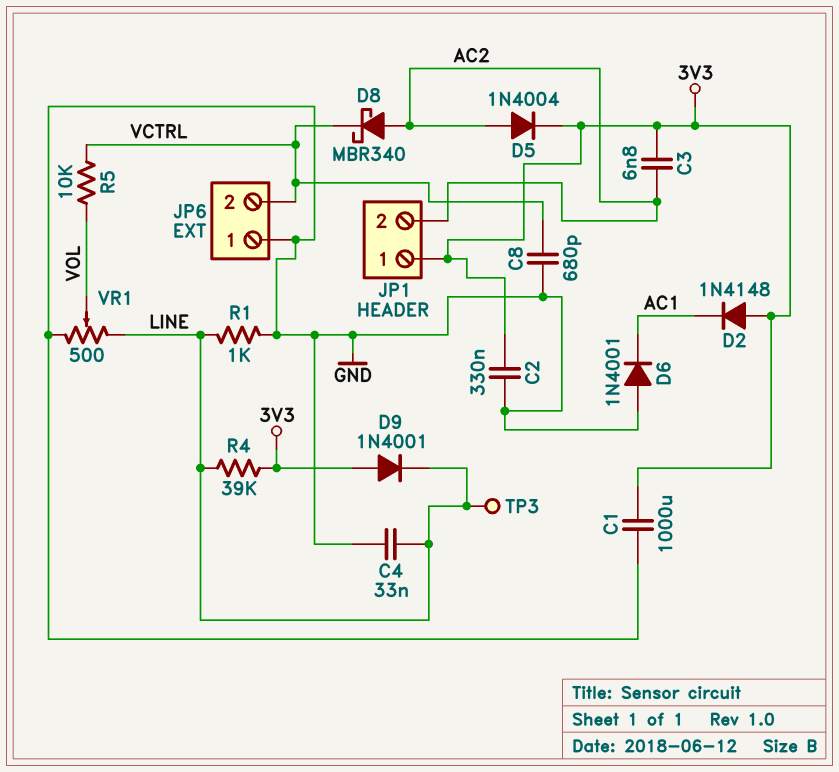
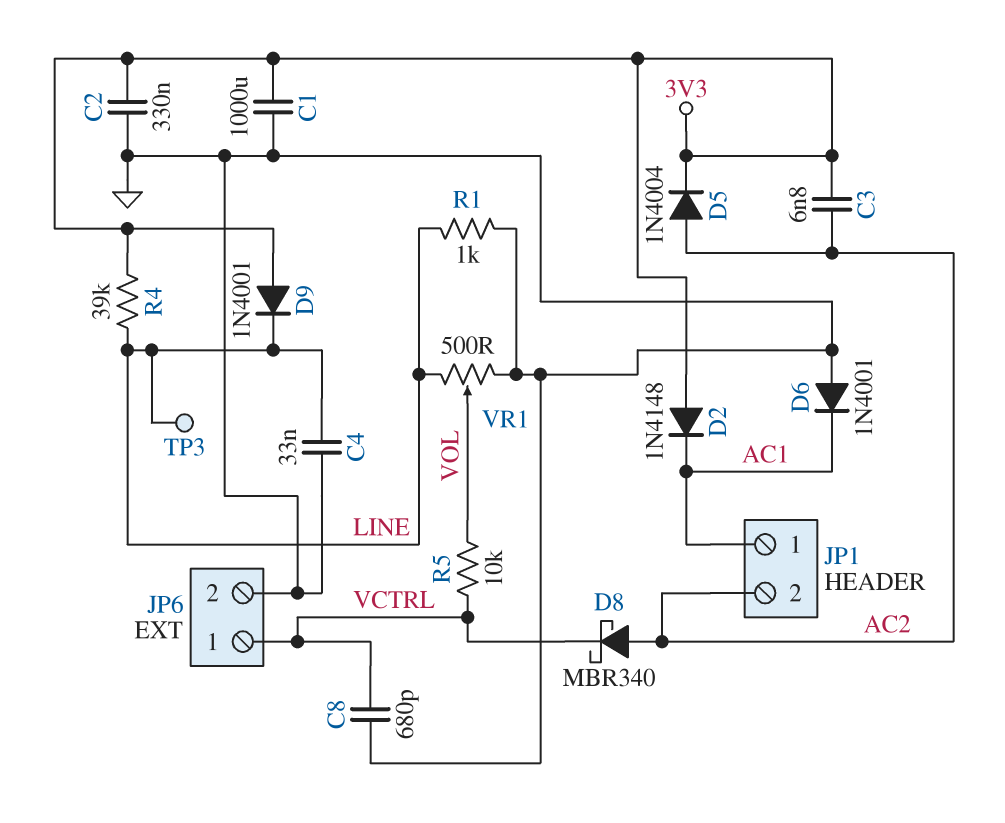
JP1 pin 1: 3V3 -> AC1
JP6 pin 1: GND -> VCTRL
JP6 pin 2: VCTRL -> GND

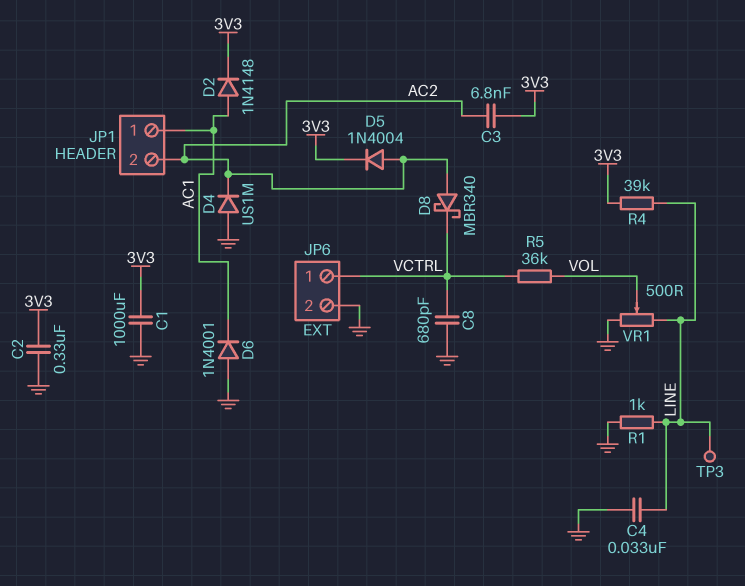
D2: diode 1N4148 (A 3V3, K AC1) -> diode 1N4148 (A AC1, K 3V3)
D4: none -> diode US1M (A GND, K AC2)
D9: diode 1N4001 (A 3V3, K LINE) -> none
R5: 10k (VCTRL, VOL) -> 36k (VCTRL, VOL)

